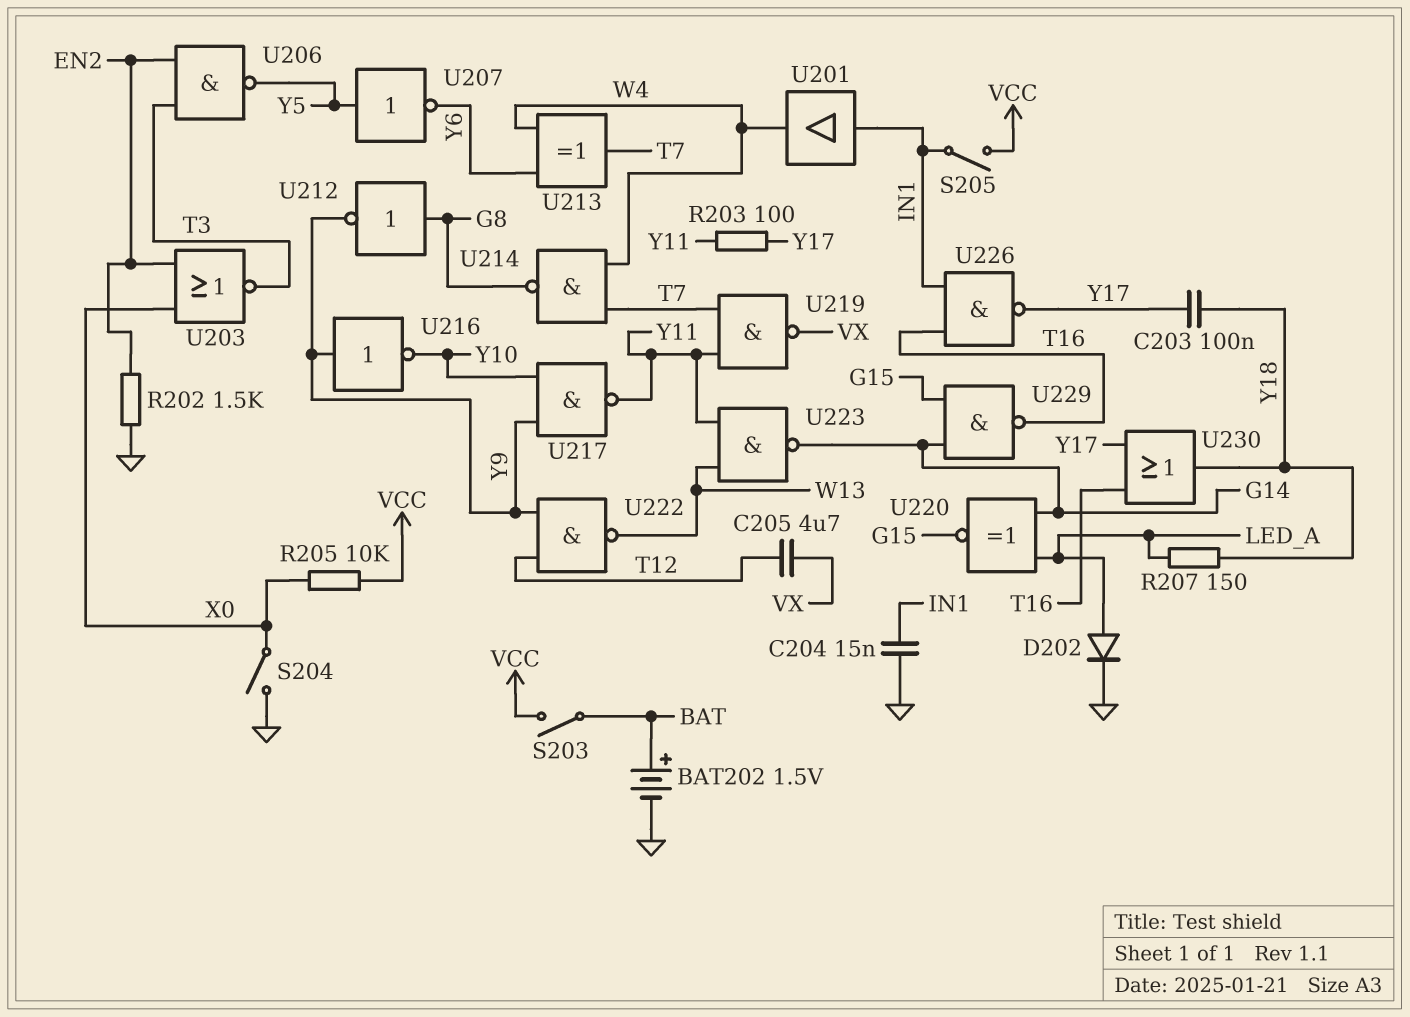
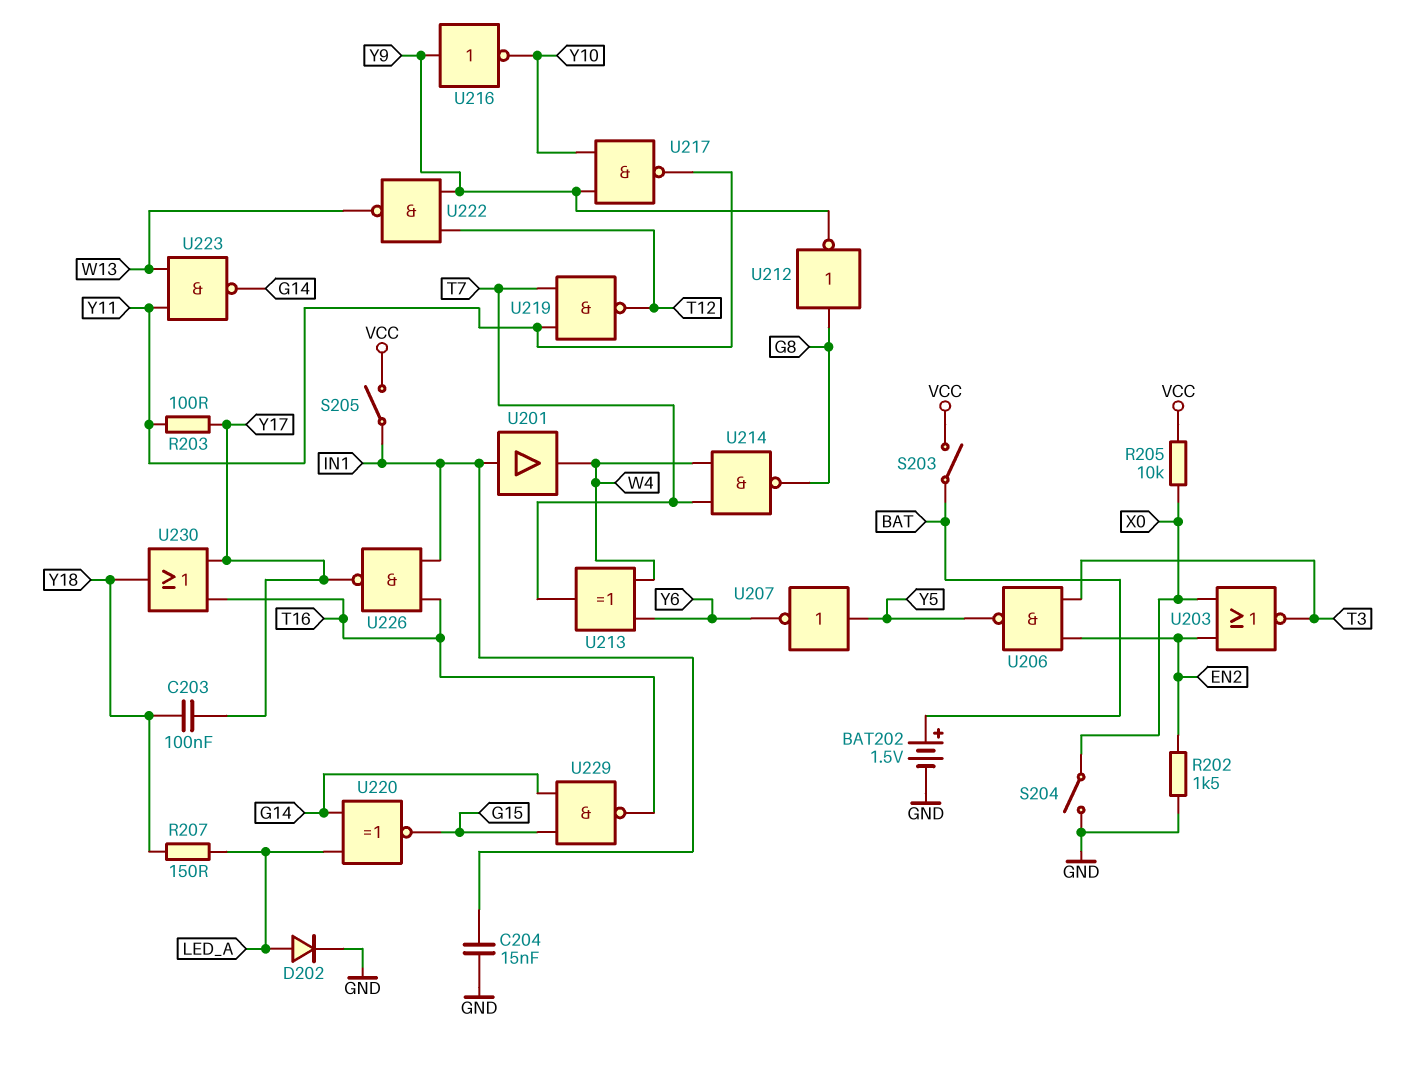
C205: 4.7uF (T12, VX) -> none
U219: NAND (in T7, in Y11, out VX) -> NAND (in T7, in Y11, out T12)

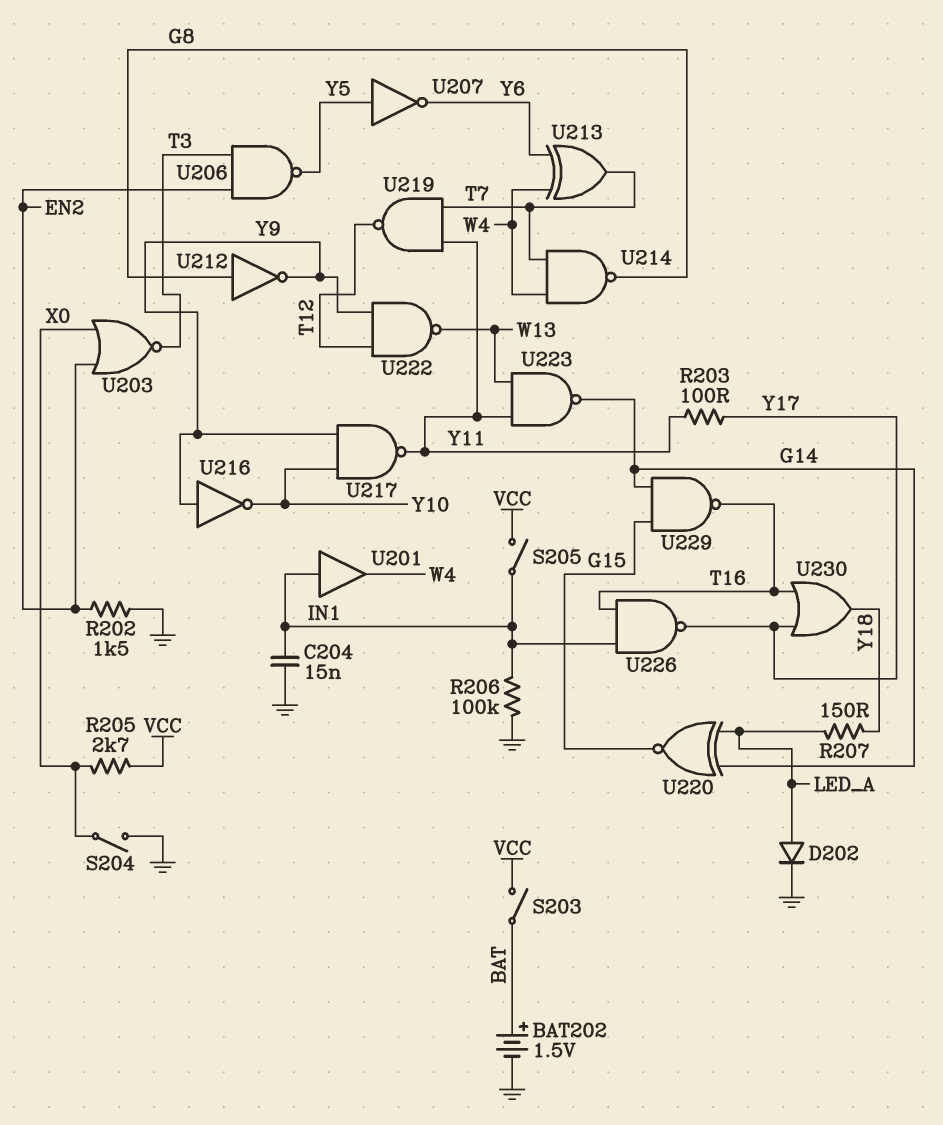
C203: 100nF (Y17, Y18) -> none
R205: 10k (VCC, X0) -> 2.7k (VCC, X0)
R206: none -> 100k (GND, IN1)

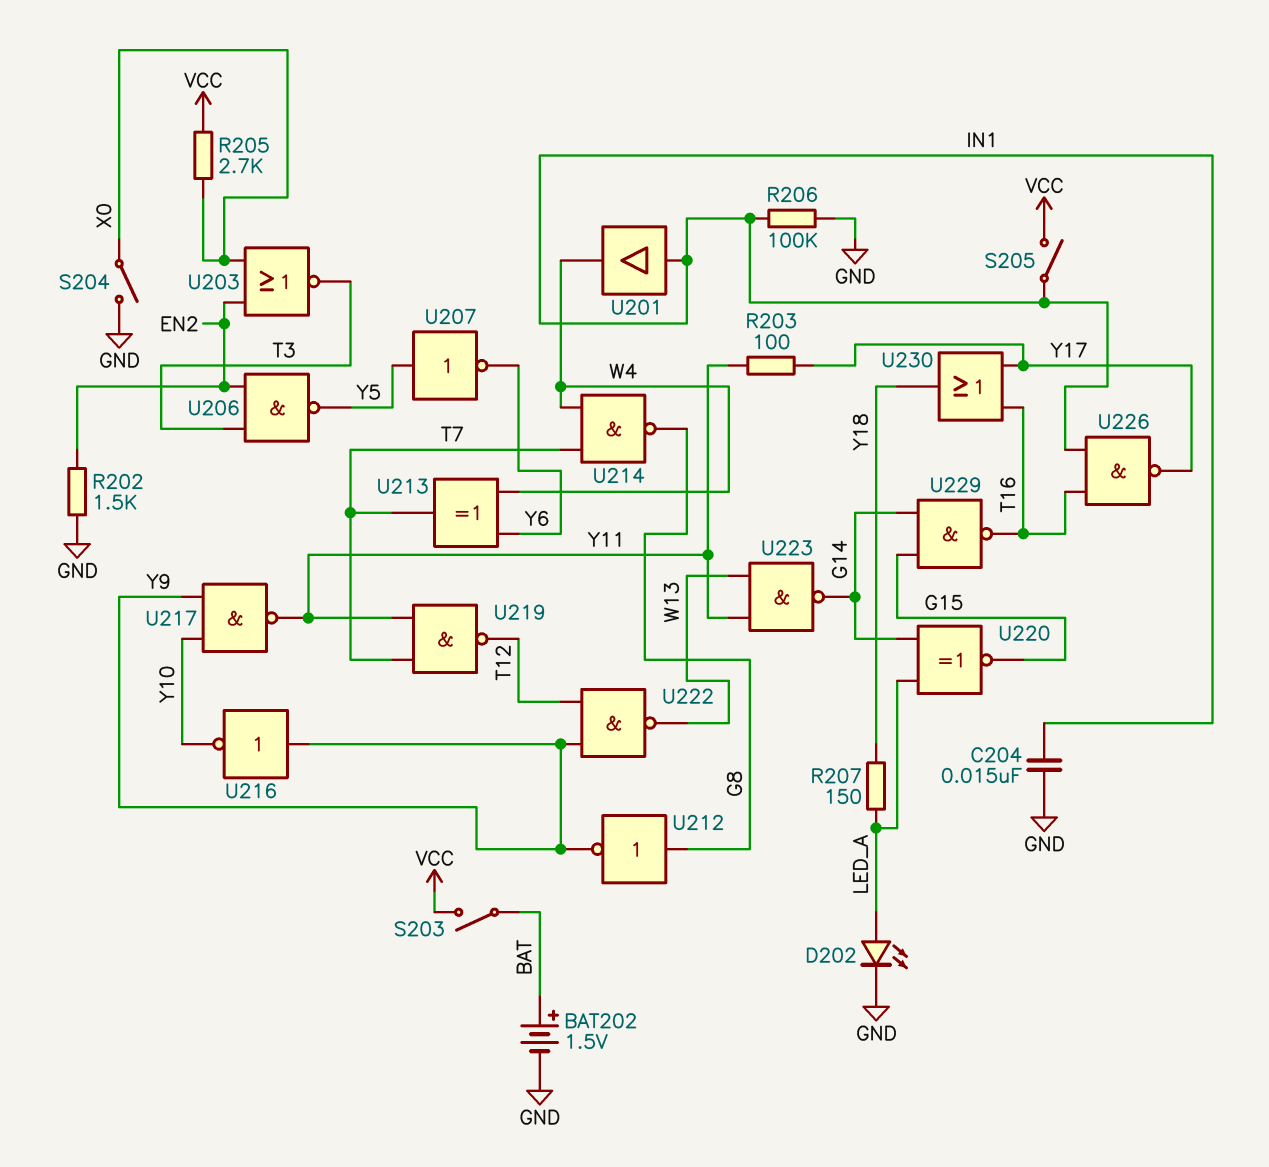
D202: diode (A LED_A, K GND) -> LED (A LED_A, K GND)

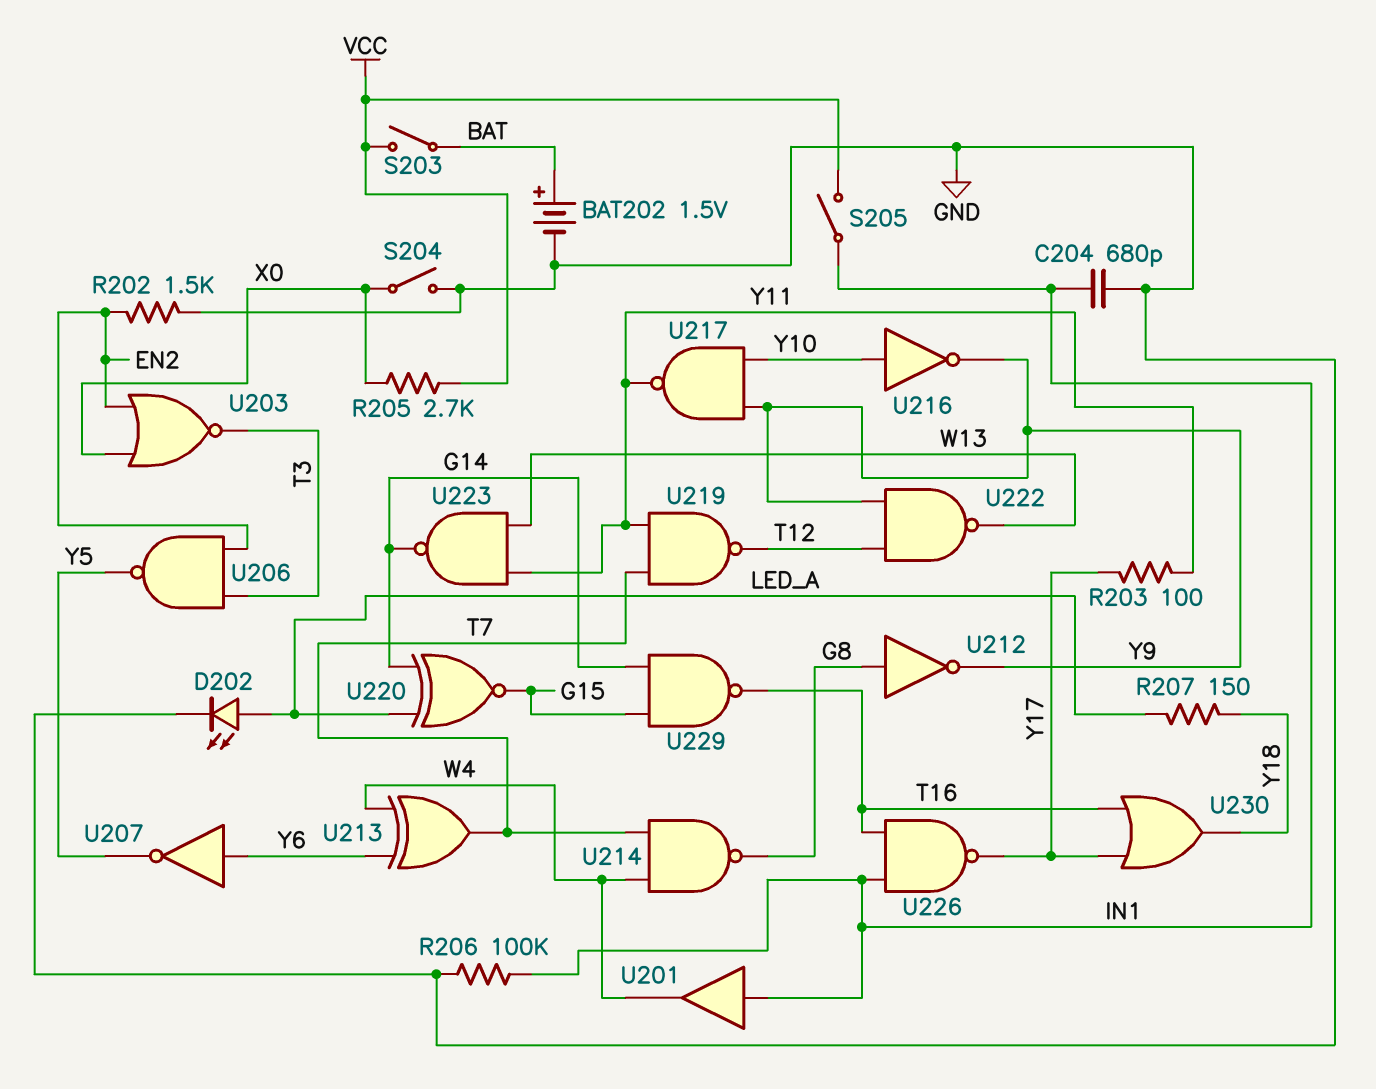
C204: 15nF (GND, IN1) -> 680pF (GND, IN1)
U207: NOT (in Y5, out Y6) -> NOT (in Y6, out Y5)
U216: NOT (in Y9, out Y10) -> NOT (in Y10, out Y9)

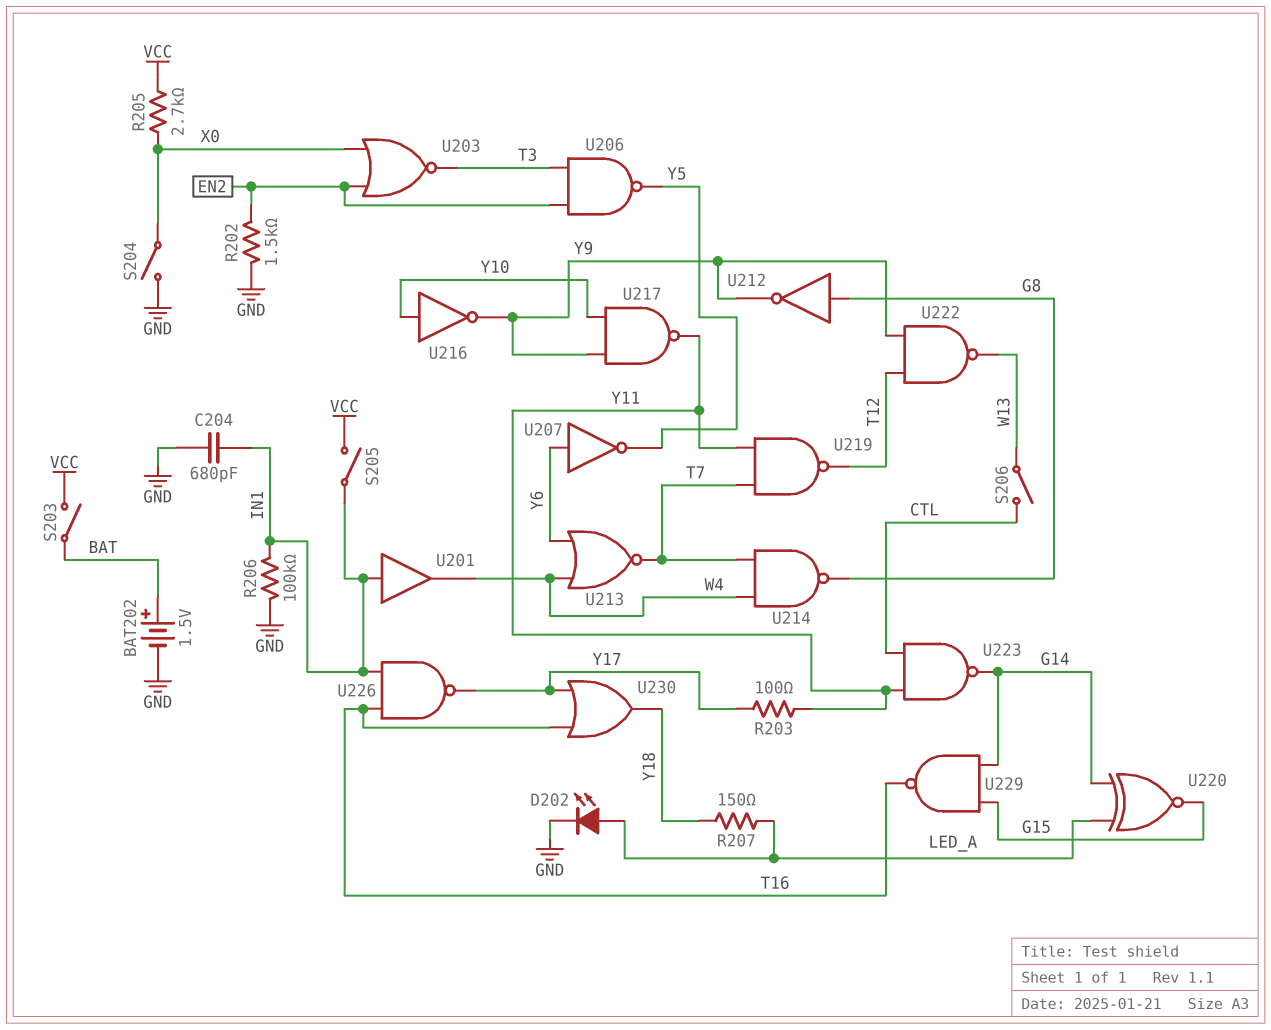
S206: none -> switch (CTL, W13)
U213: XOR (in W4, in Y6, out T7) -> NOR (in W4, in Y6, out T7)
U223: NAND (in W13, in Y11, out G14) -> NAND (in CTL, in Y11, out G14)

